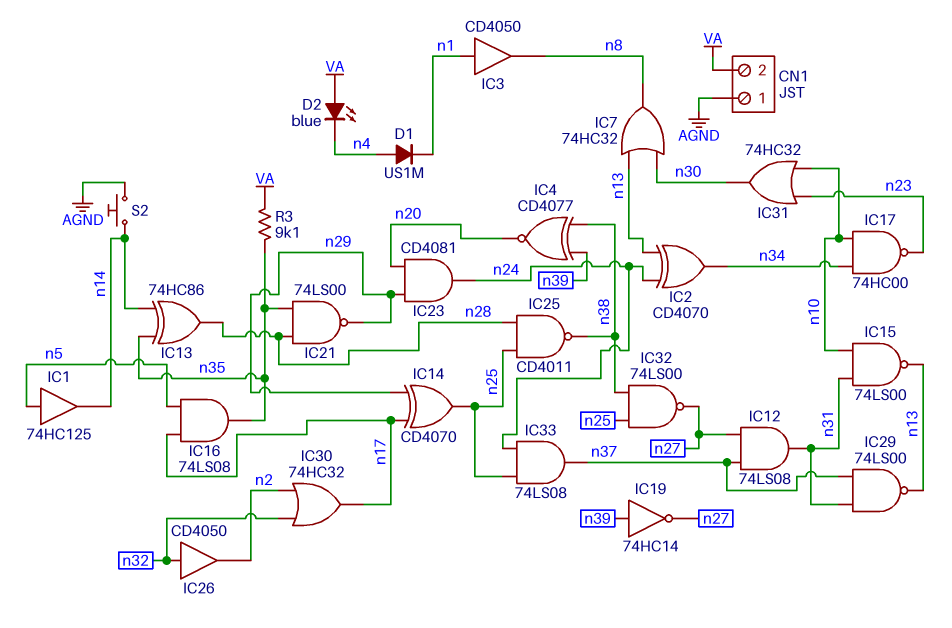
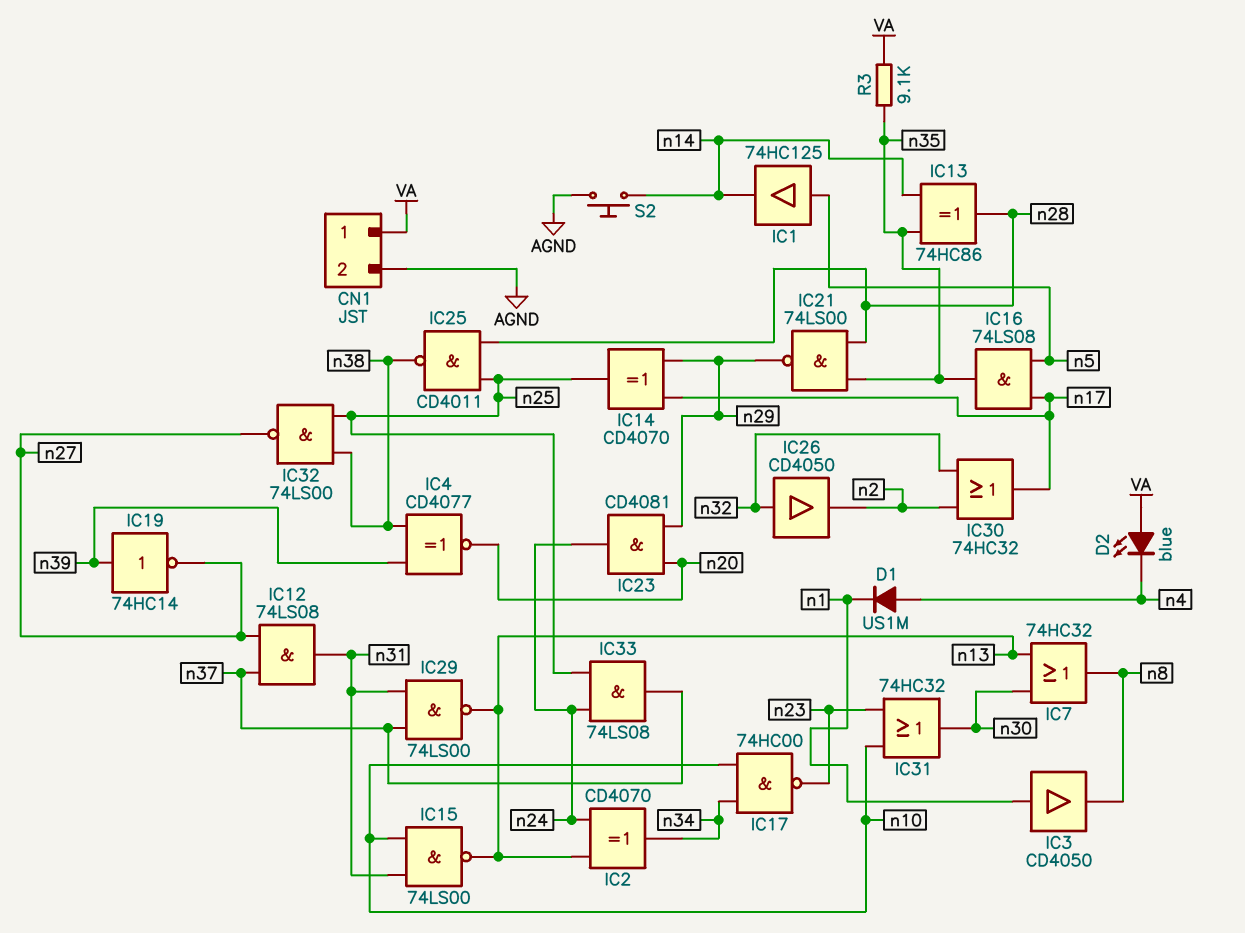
CN1 pin 1: AGND -> VA
CN1 pin 2: VA -> AGND

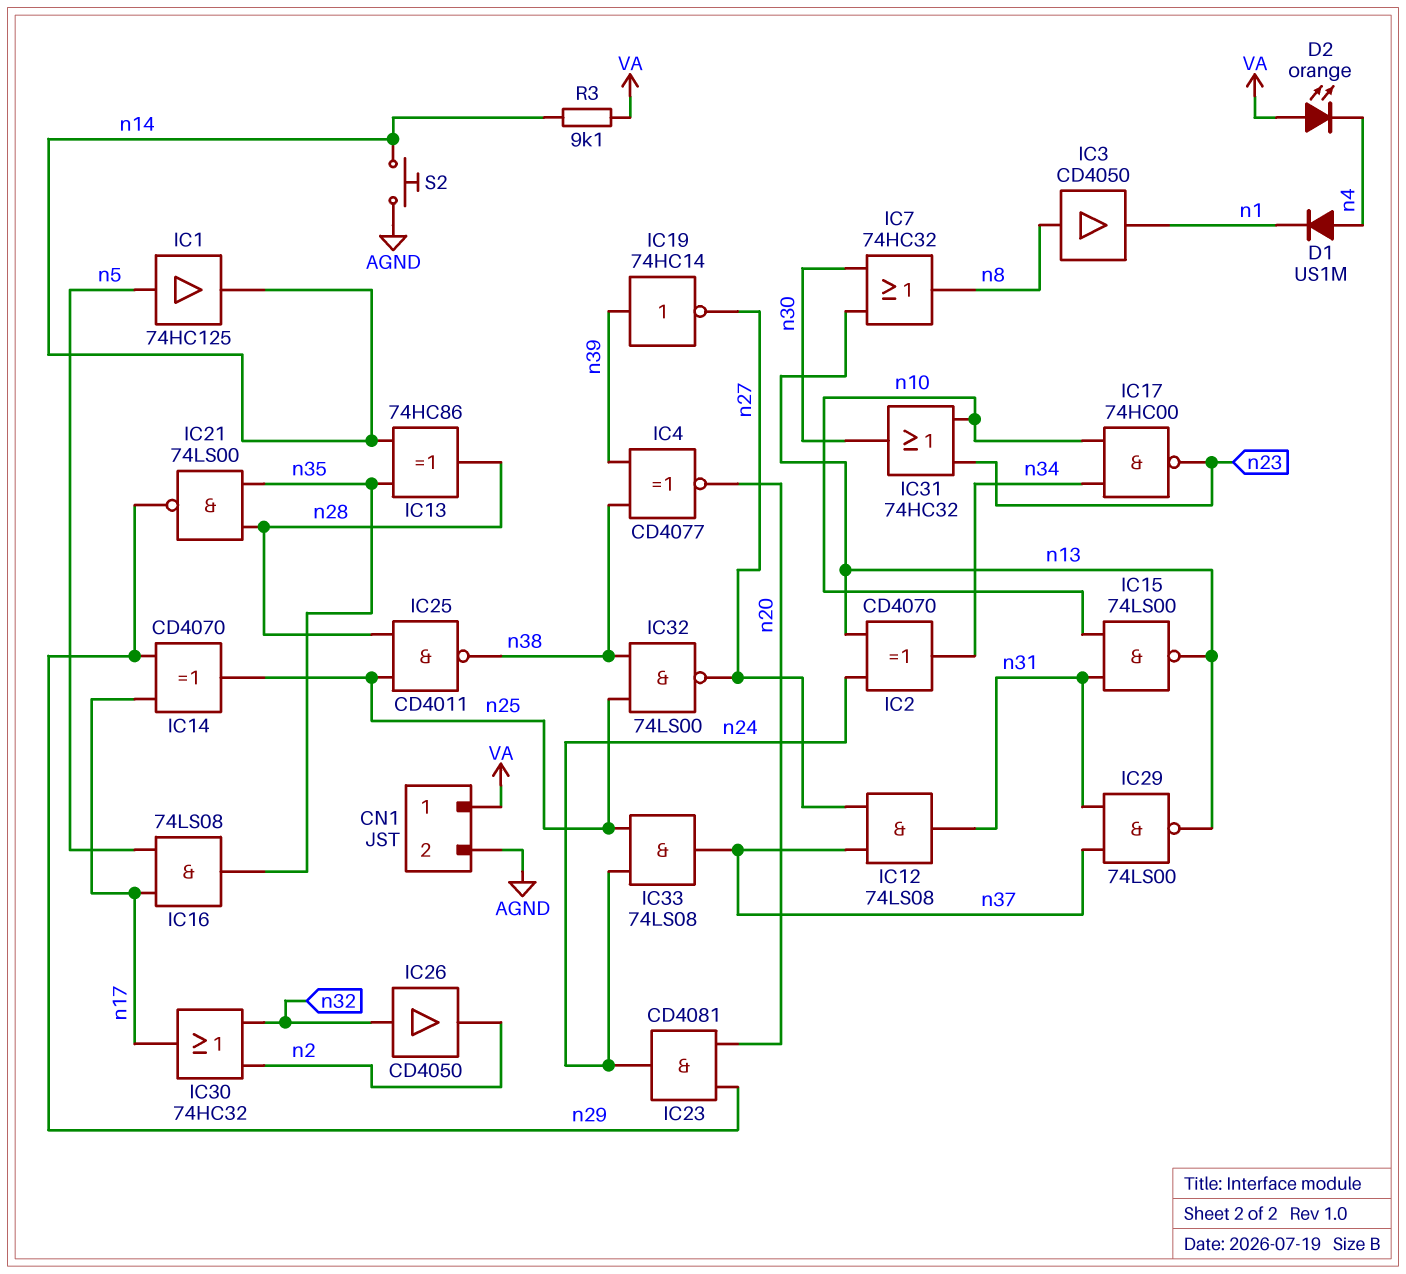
D2: LED blue (A VA, K n4) -> LED orange (A VA, K n4)
IC3: buffer CD4050 (in n1, out n8) -> buffer CD4050 (in n8, out n1)
R3: 9.1k (VA, n35) -> 9.1k (VA, n14)

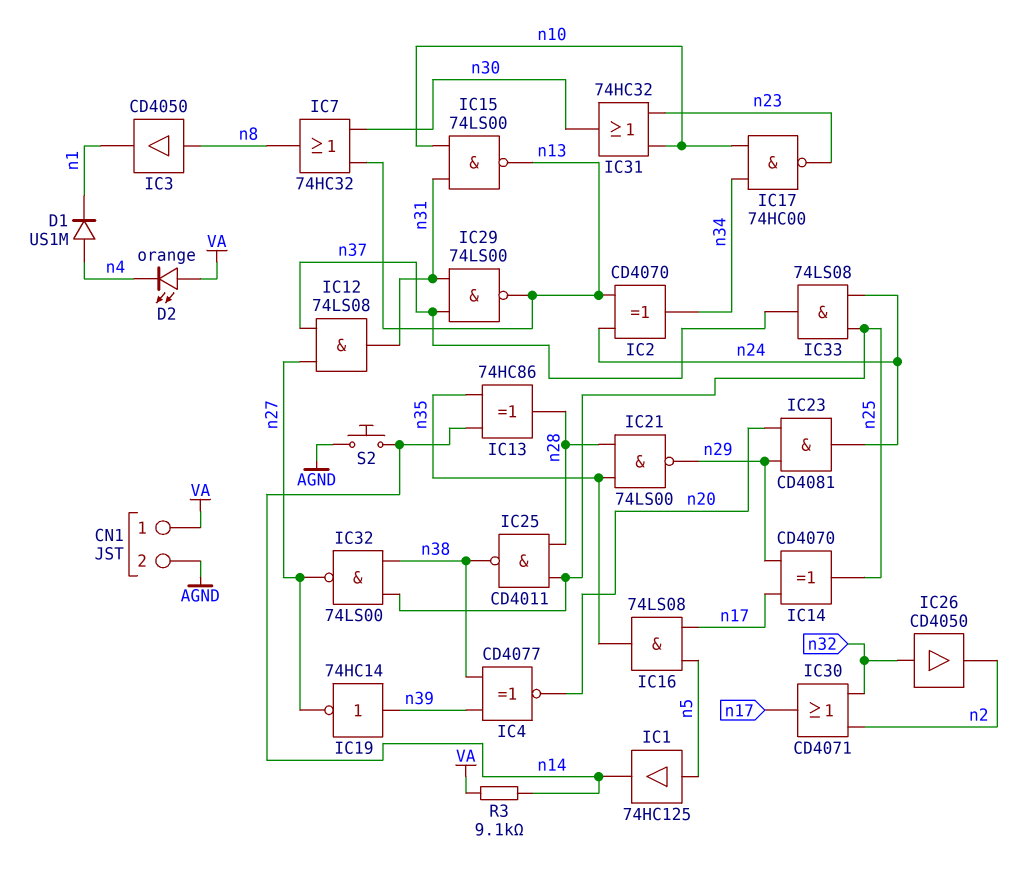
IC30: OR 74HC32 (in n2, in n32, out n17) -> OR CD4071 (in n2, in n32, out n17)

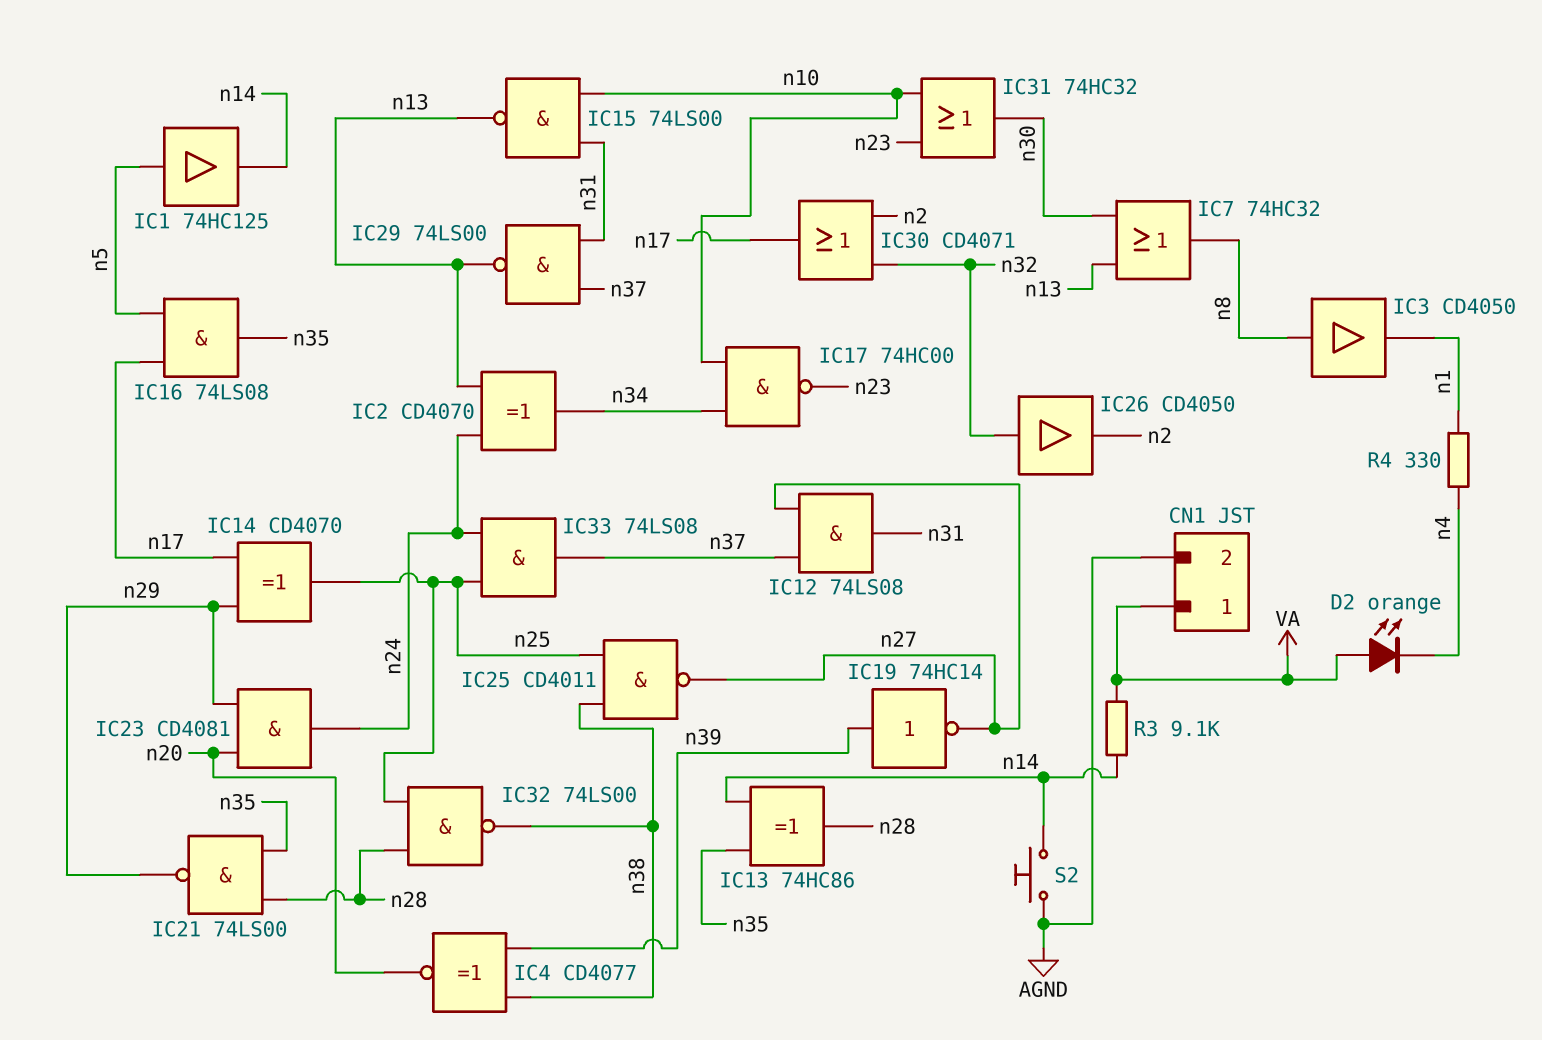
D1: diode US1M (A n4, K n1) -> none
IC25: NAND CD4011 (in n25, in n28, out n38) -> NAND CD4011 (in n25, in n38, out n27)
IC32: NAND 74LS00 (in n25, in n38, out n27) -> NAND 74LS00 (in n25, in n28, out n38)
R4: none -> 330 (n1, n4)

